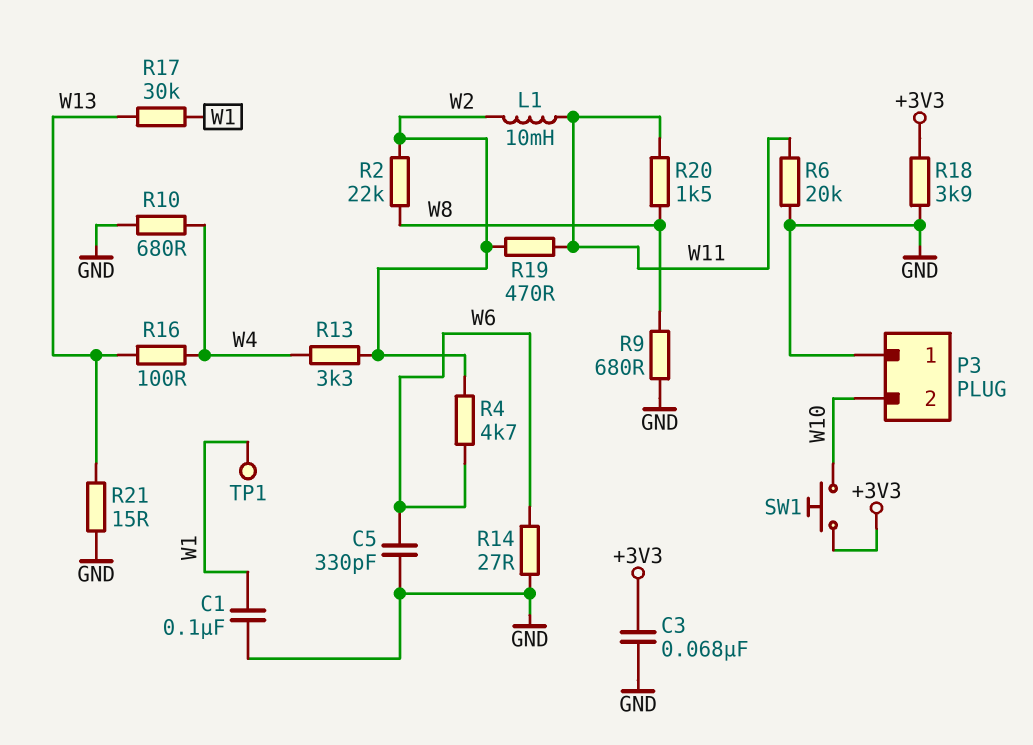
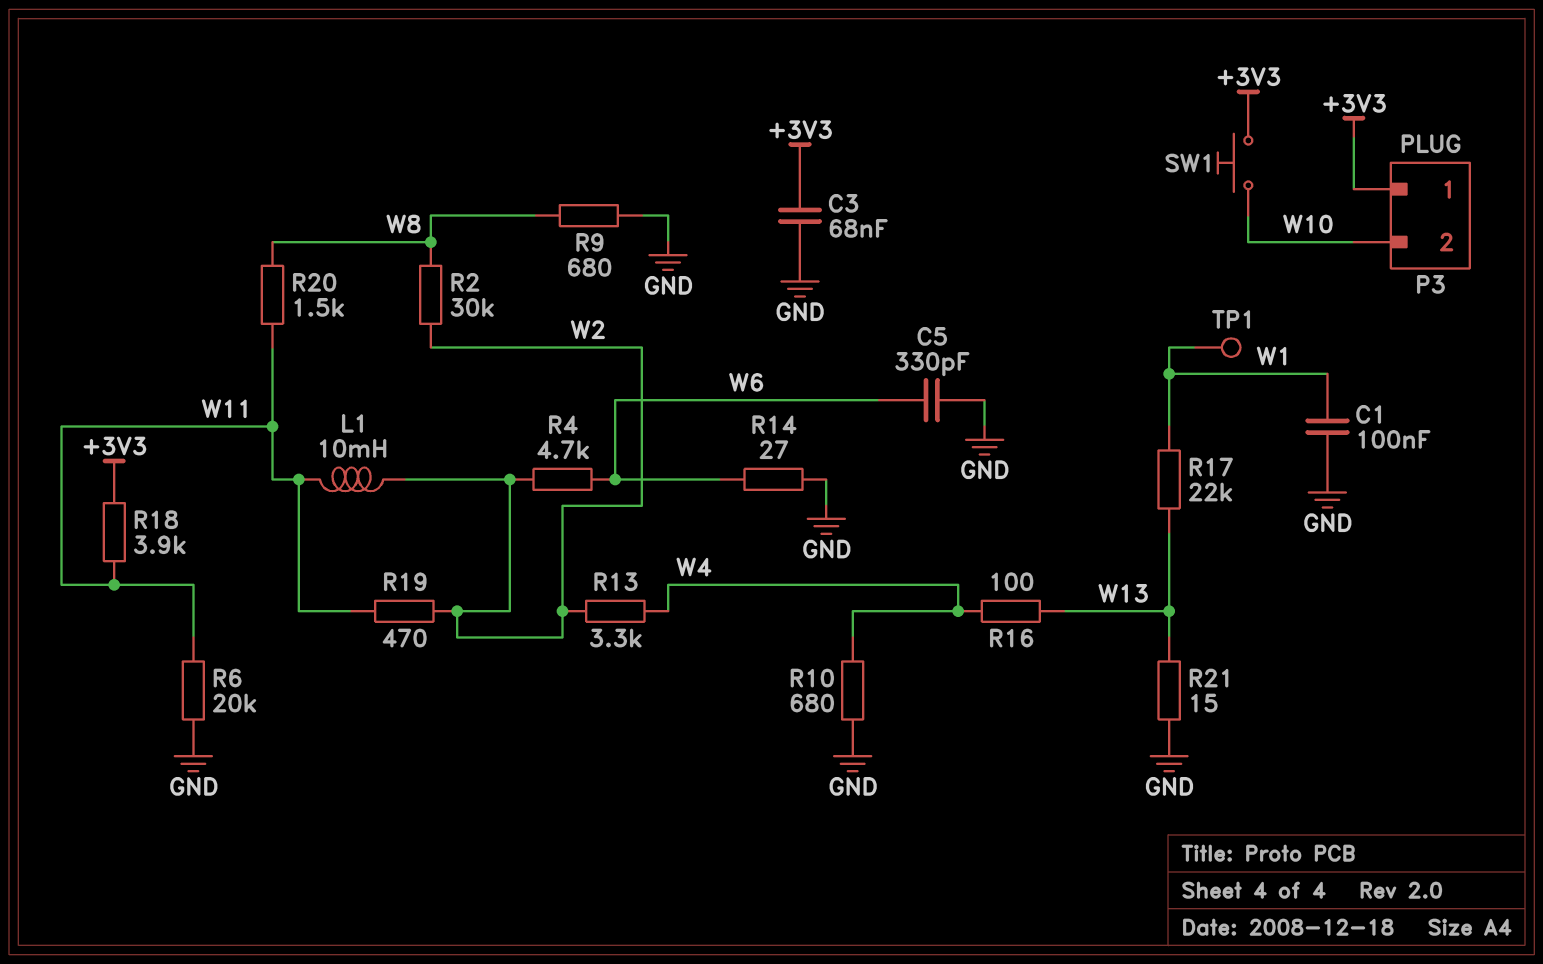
P3 pin 1: GND -> +3V3
R2: 22k (W2, W8) -> 30k (W2, W8)
R17: 30k (W1, W13) -> 22k (W1, W13)
R18: 3.9k (+3V3, GND) -> 3.9k (+3V3, W11)

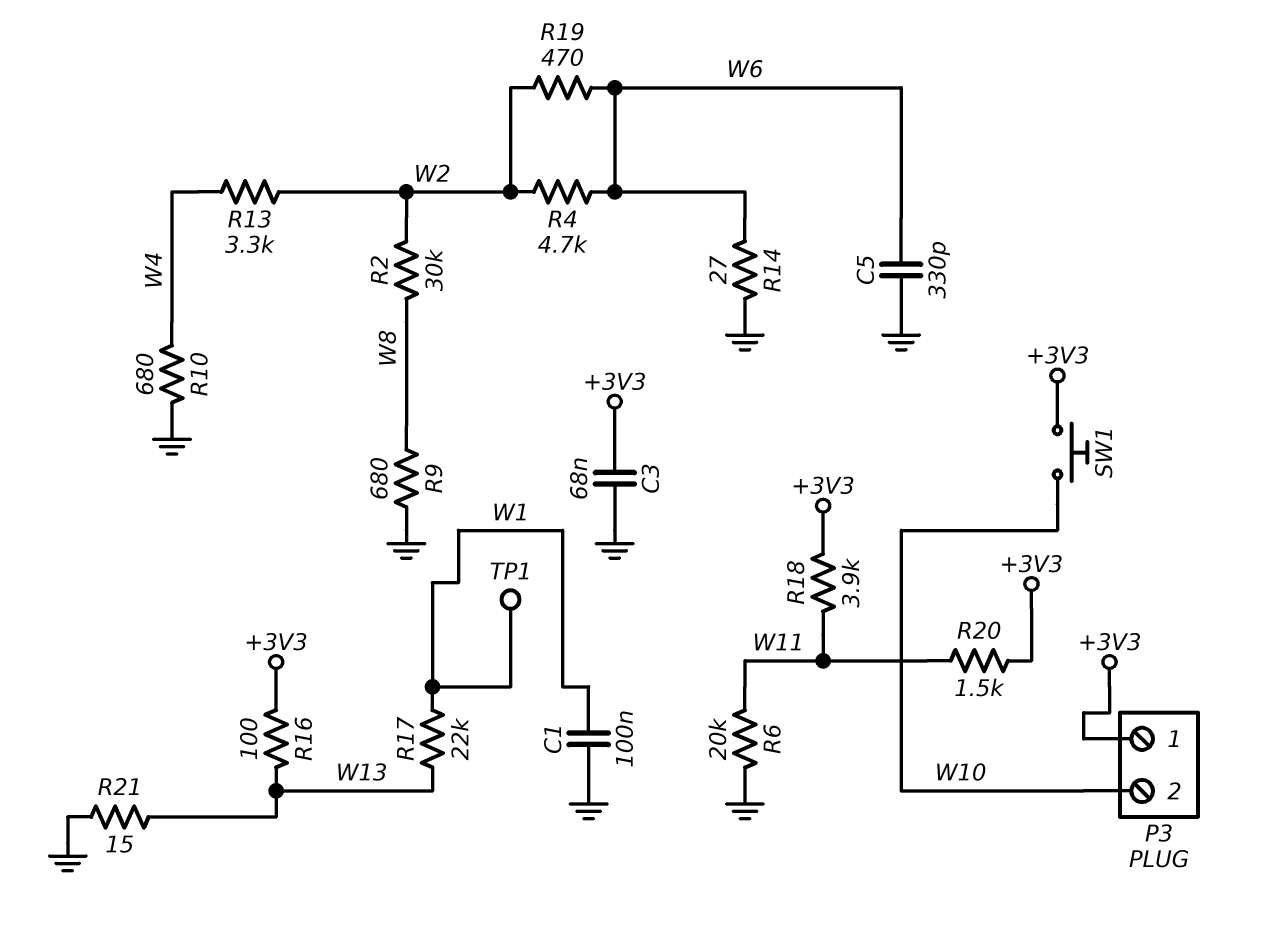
L1: 10mH (W2, W11) -> none
R16: 100 (W4, W13) -> 100 (+3V3, W13)
R19: 470 (W2, W11) -> 470 (W2, W6)
R20: 1.5k (W8, W11) -> 1.5k (+3V3, W11)

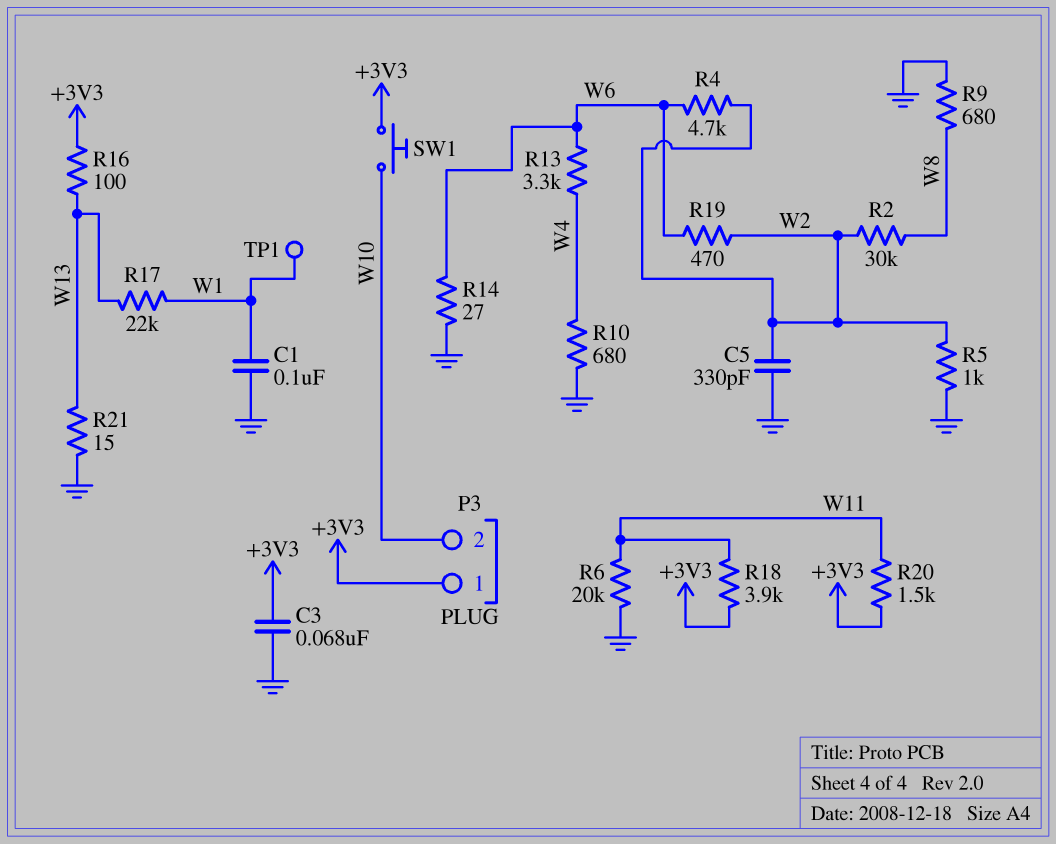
C5: 330pF (GND, W6) -> 330pF (GND, W2)
R5: none -> 1k (GND, W2)
R13: 3.3k (W2, W4) -> 3.3k (W4, W6)

